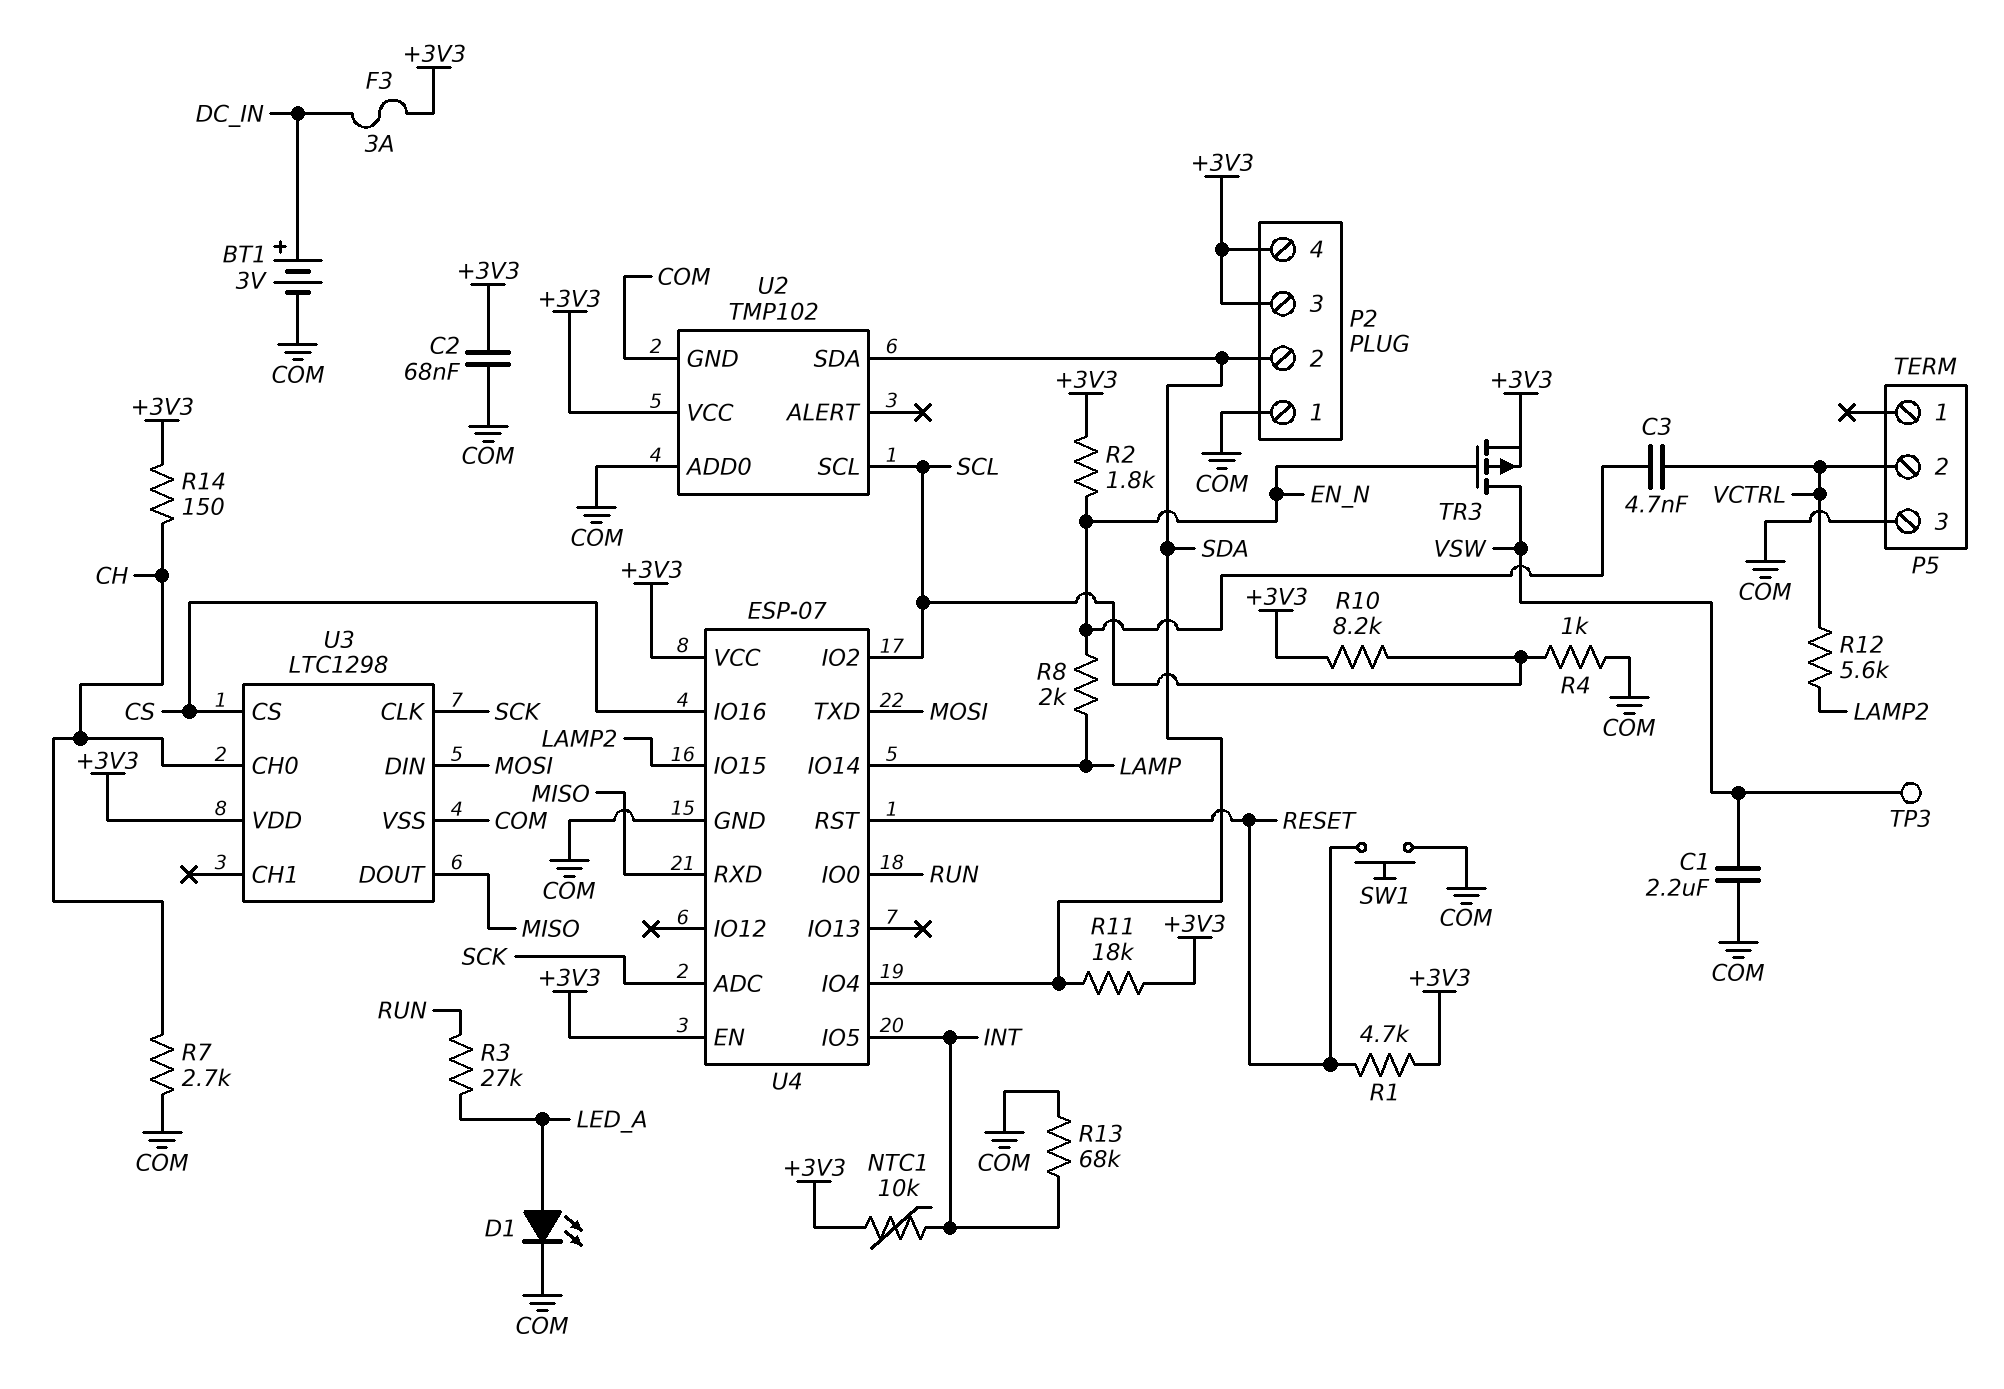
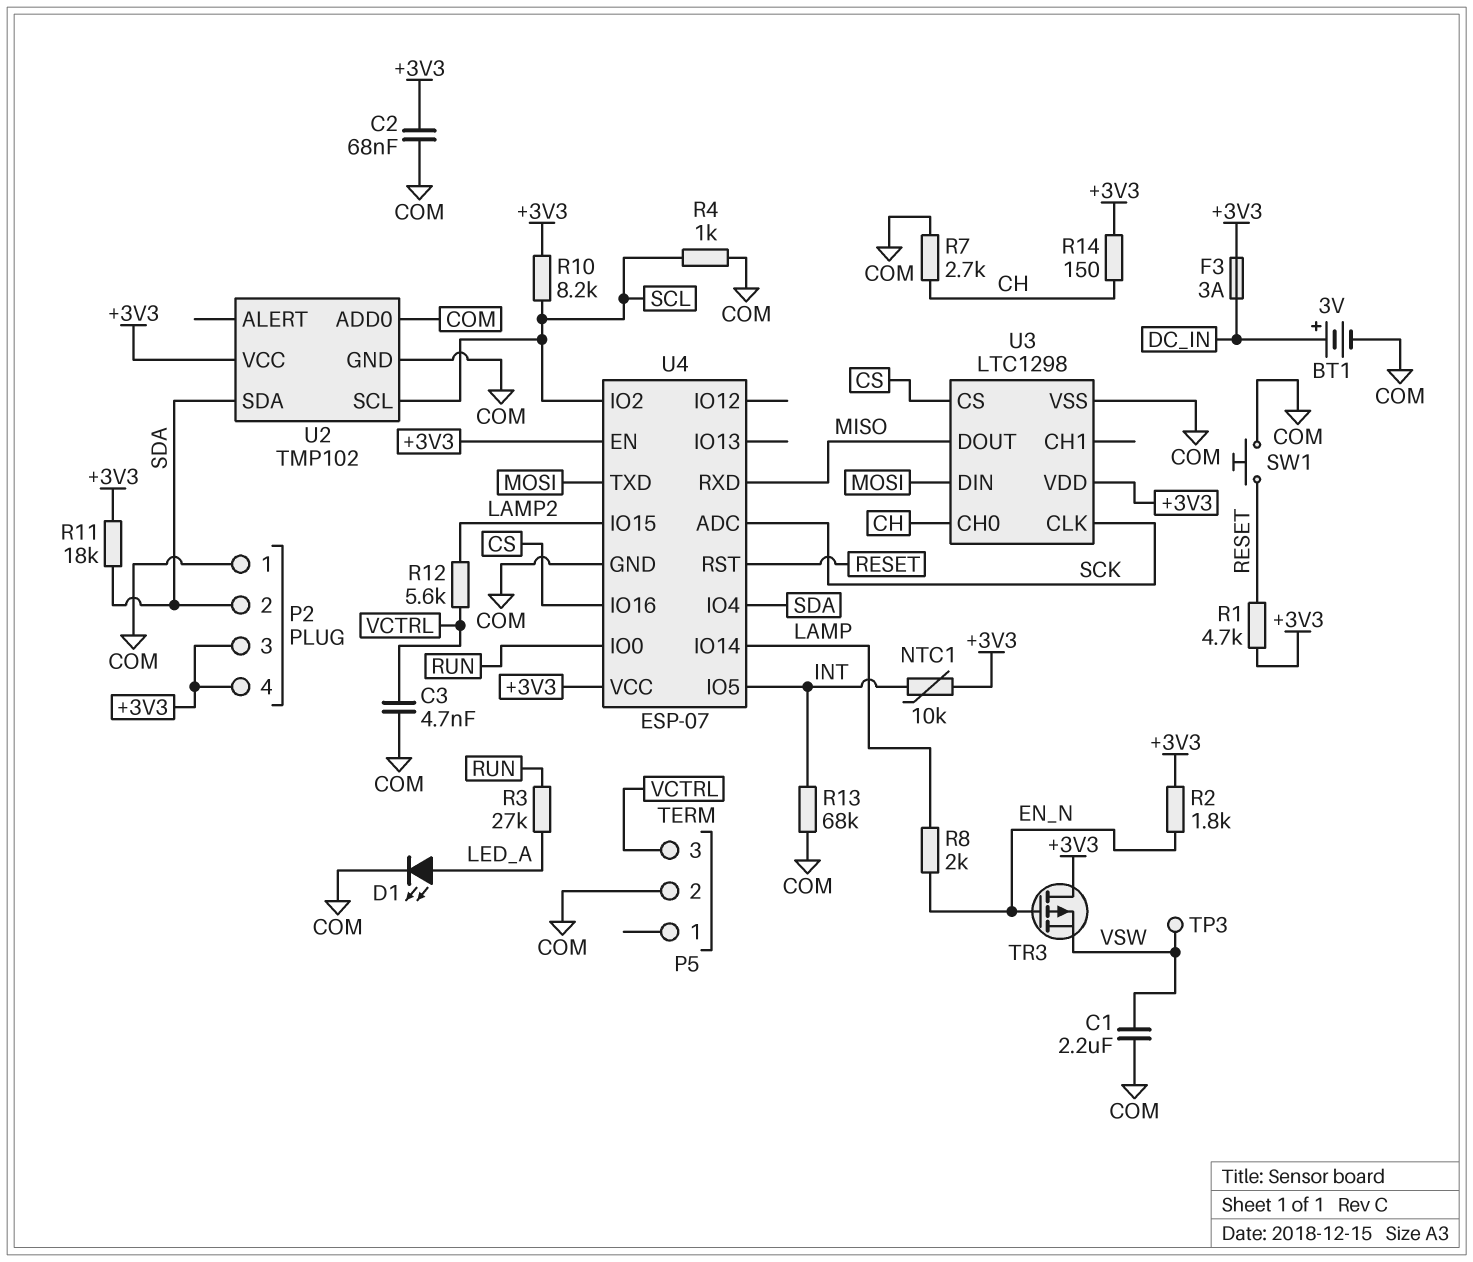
C3: 4.7nF (EN_N, VCTRL) -> 4.7nF (COM, VCTRL)
P5 pin 2: VCTRL -> COM
P5 pin 3: COM -> VCTRL
TR3: PMOS (G EN_N, D VSW, S +3V3) -> PMOS (G EN_N, D +3V3, S VSW)

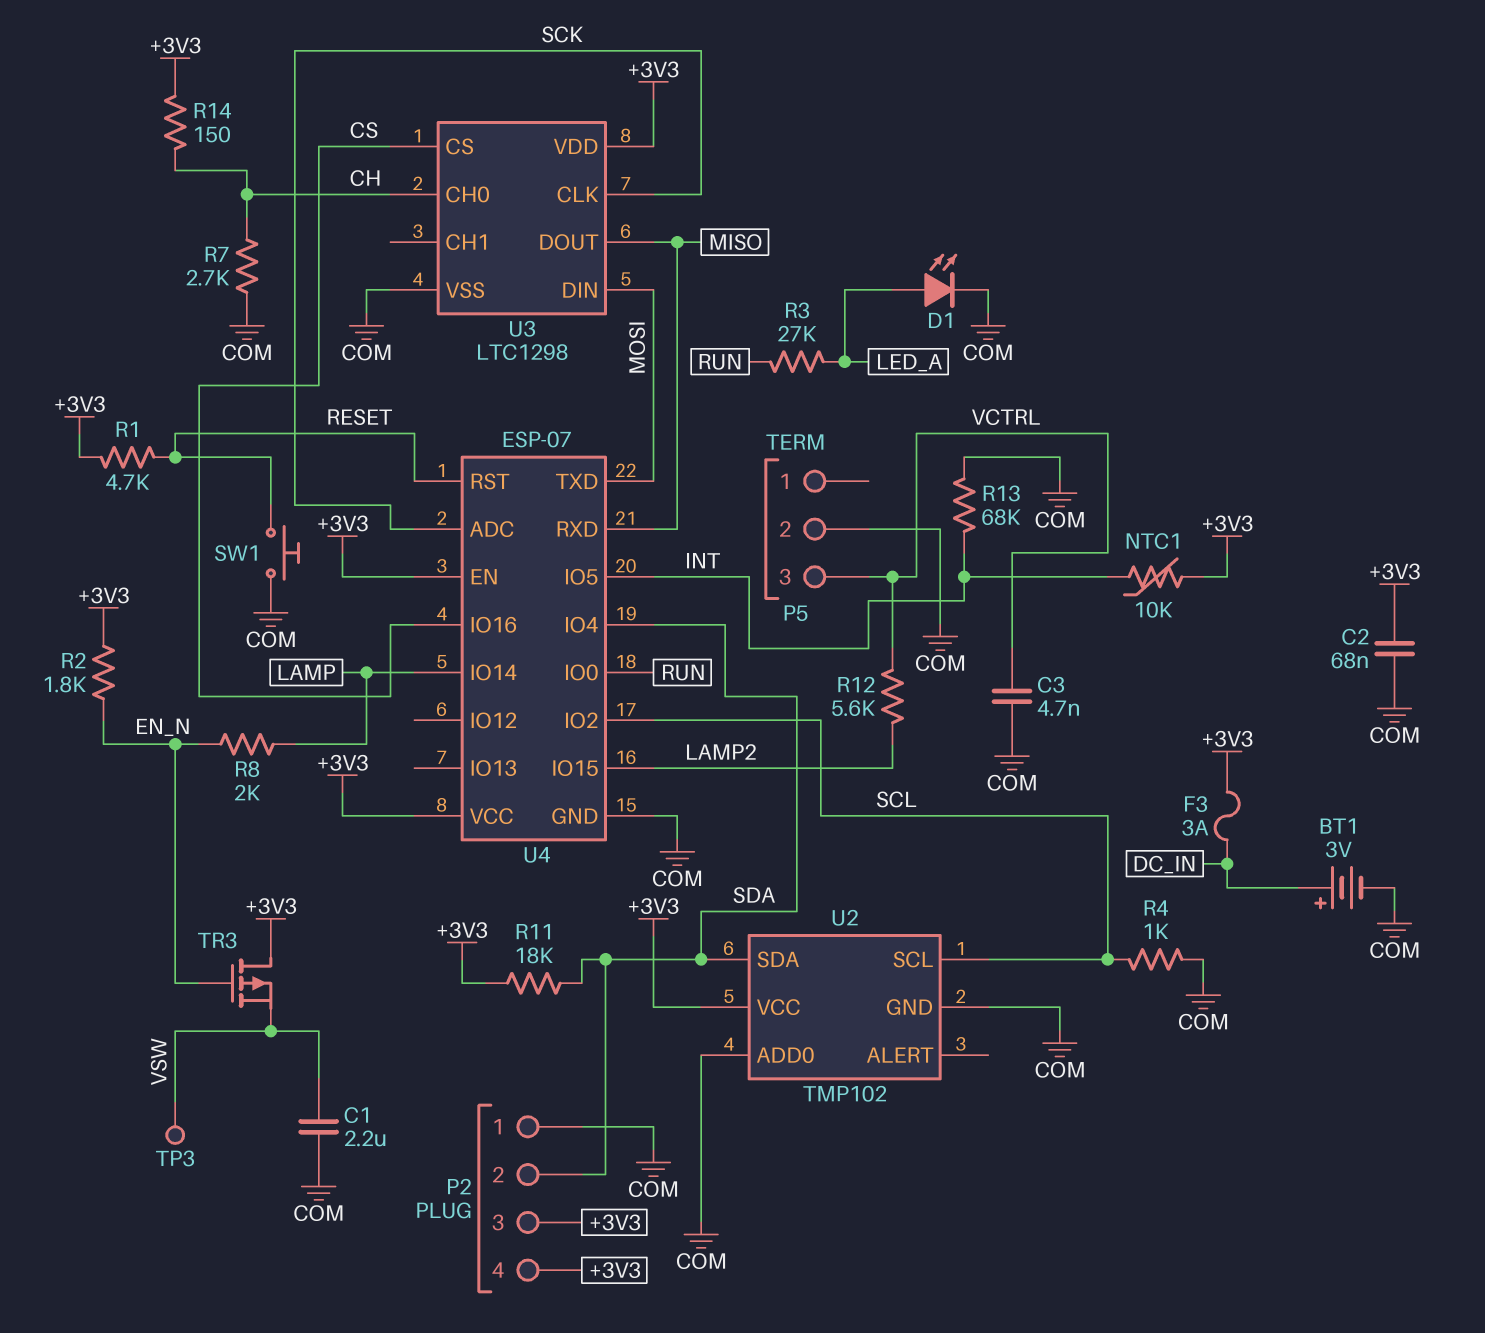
R10: 8.2k (+3V3, SCL) -> none

